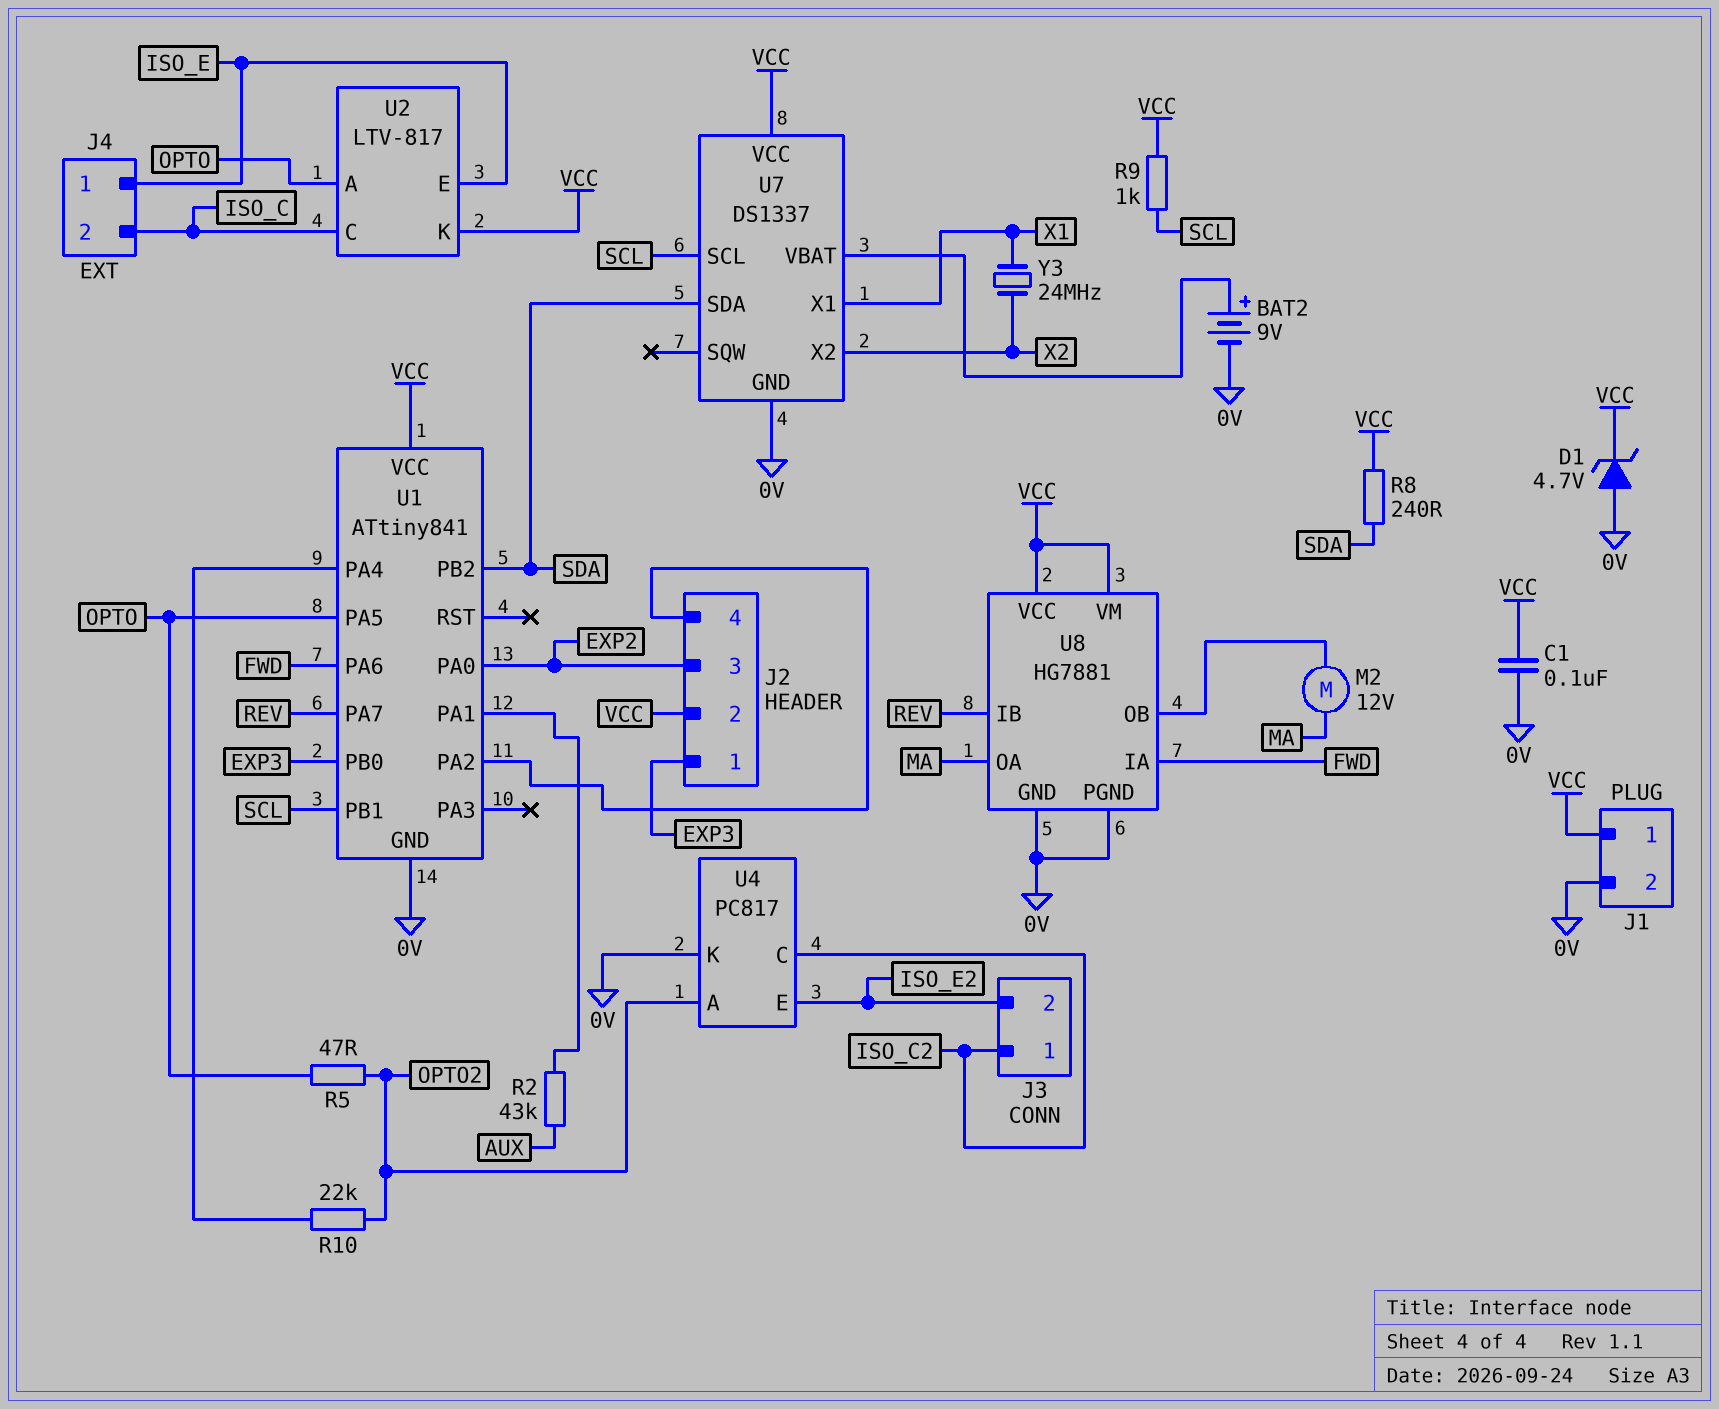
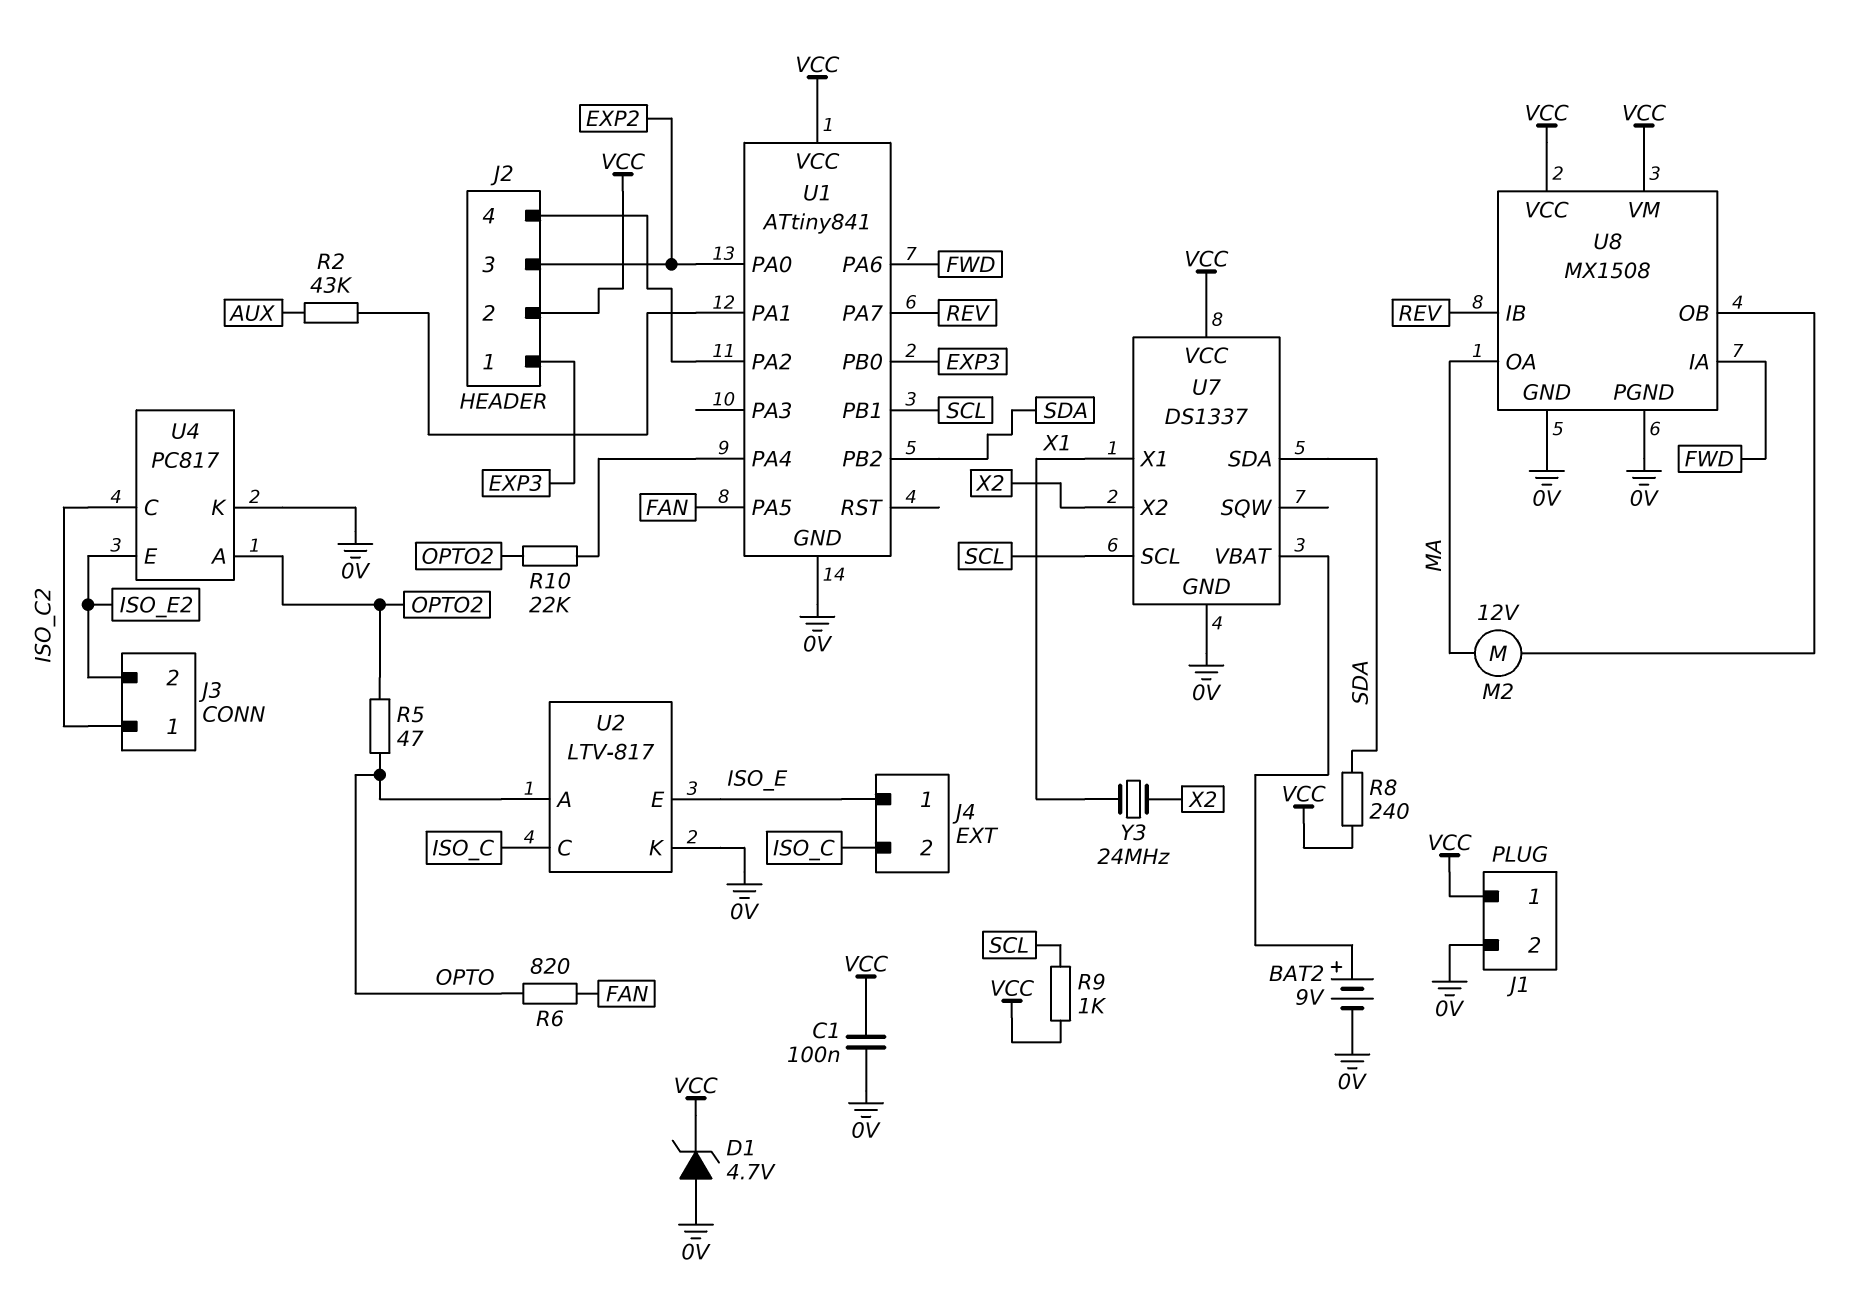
R6: none -> 820 (FAN, OPTO)
U1 pin PA5: OPTO -> FAN
U2 pin K: VCC -> 0V
U8: HG7881 -> MX1508

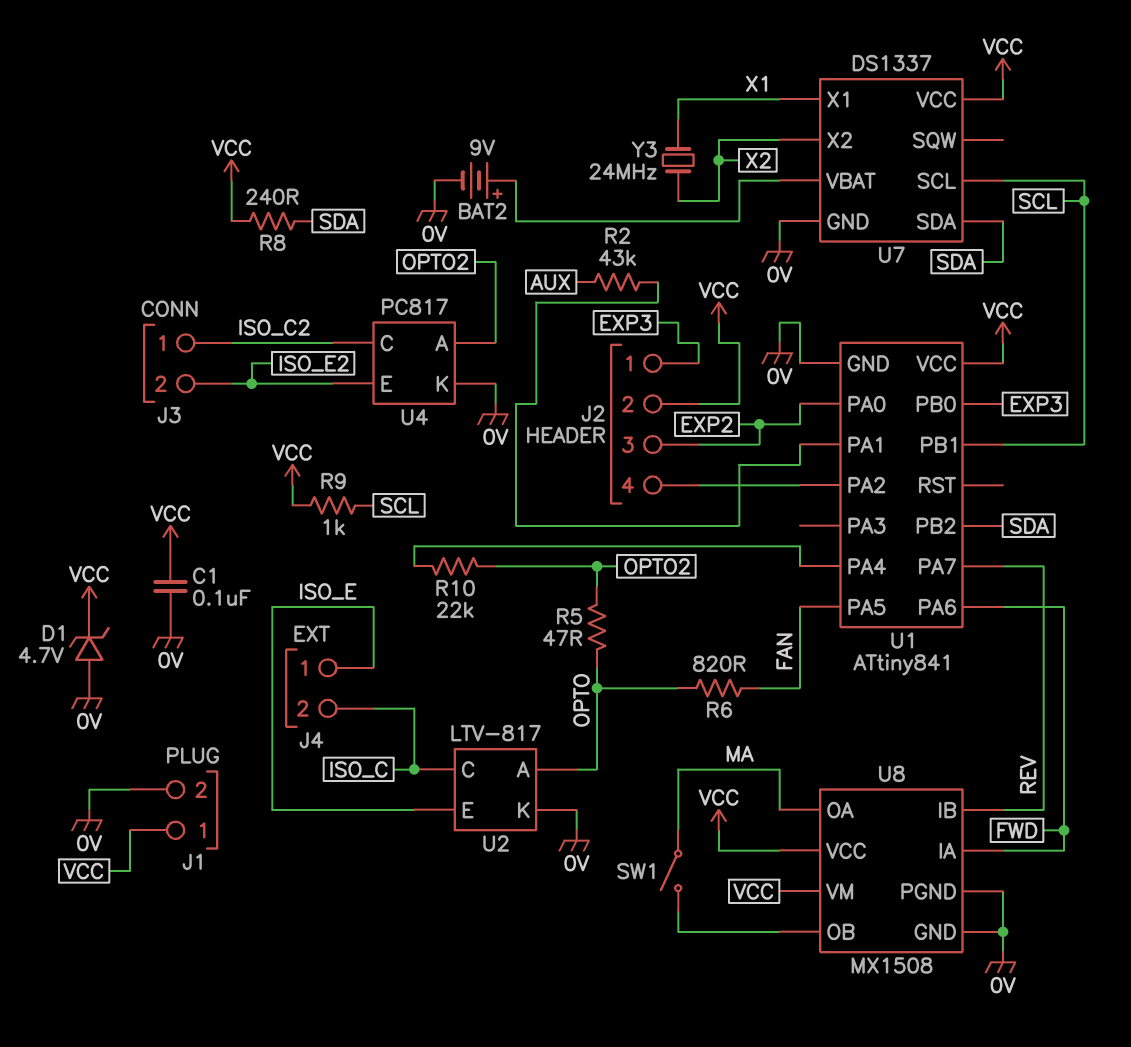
M2: motor 12V (MA, U8/OB) -> none
SW1: none -> switch (MA, U8/OB)

